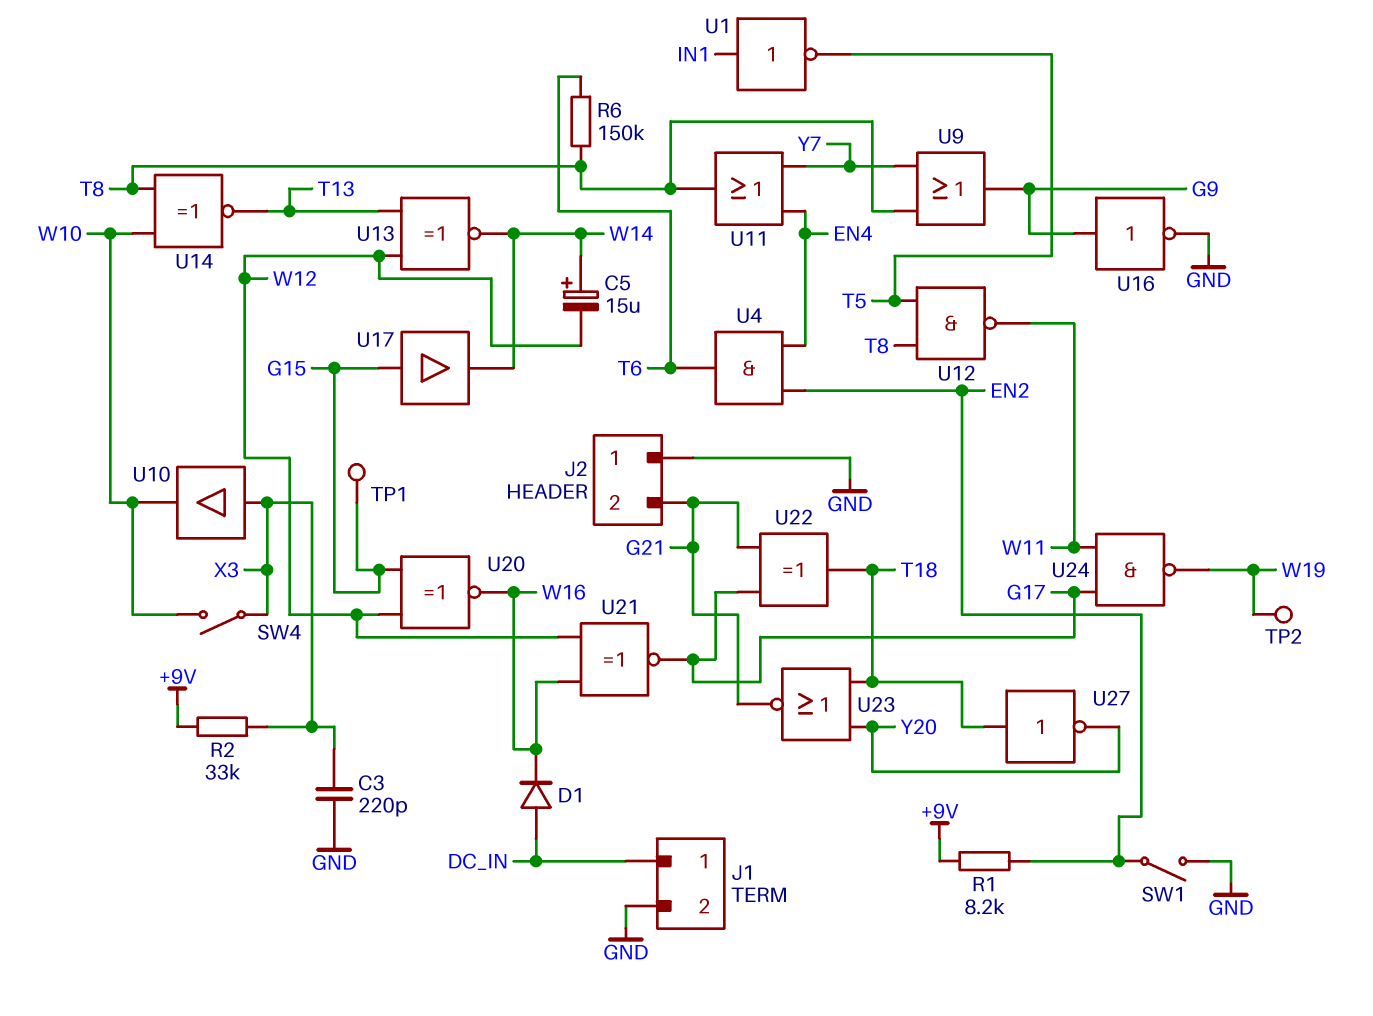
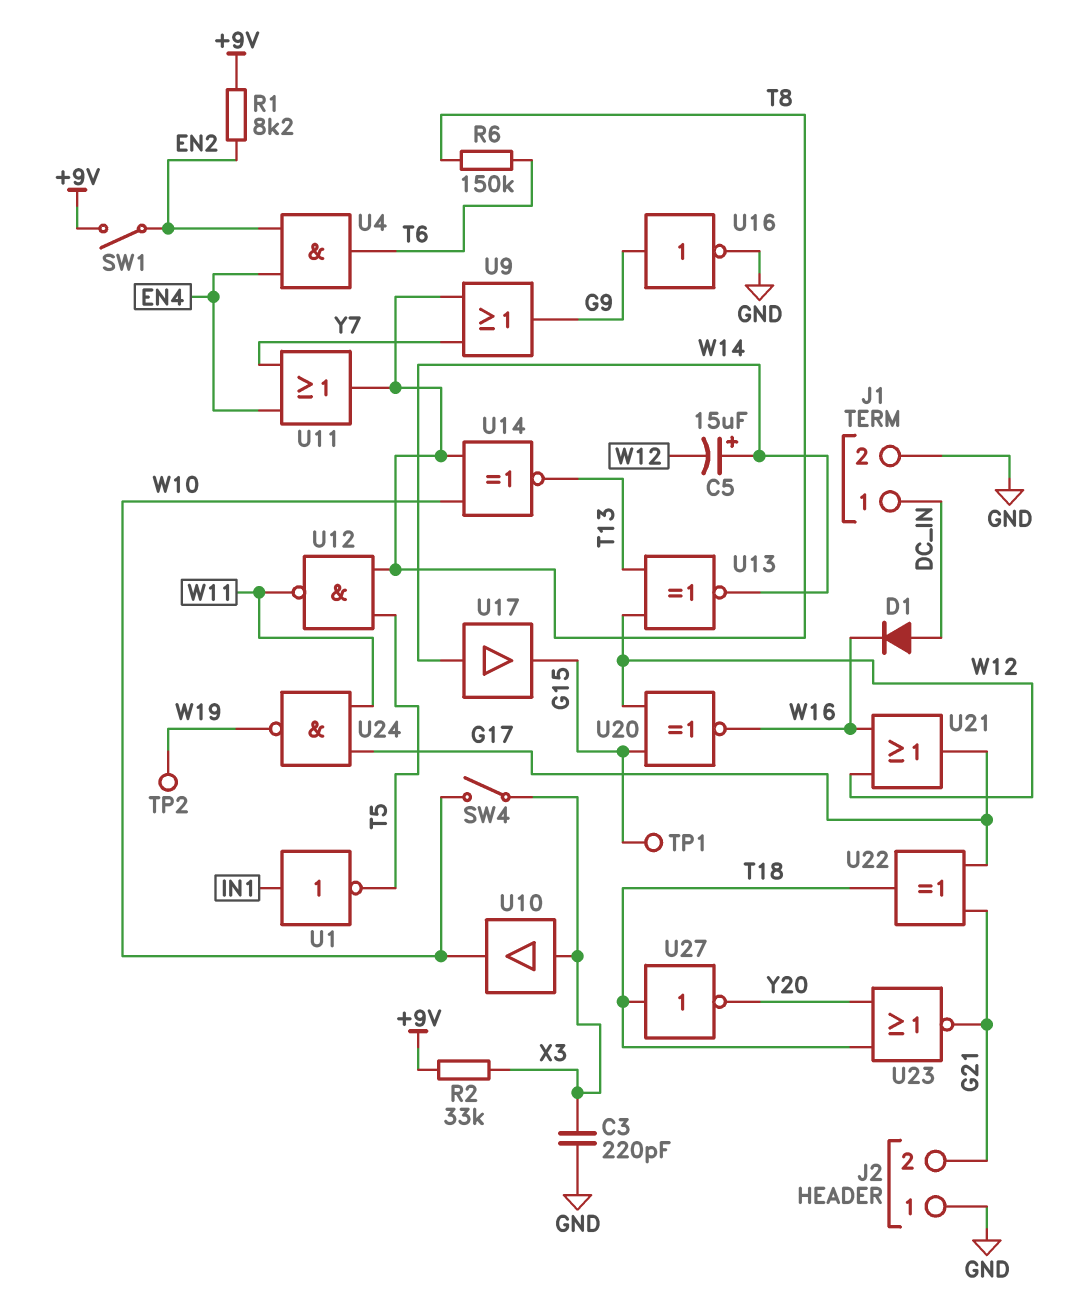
SW1: switch (EN2, GND) -> switch (+9V, EN2)
U17: buffer (in G15, out W14) -> buffer (in W14, out G15)
U21: XNOR (in W12, in W16, out G17) -> OR (in W12, in W16, out G17)

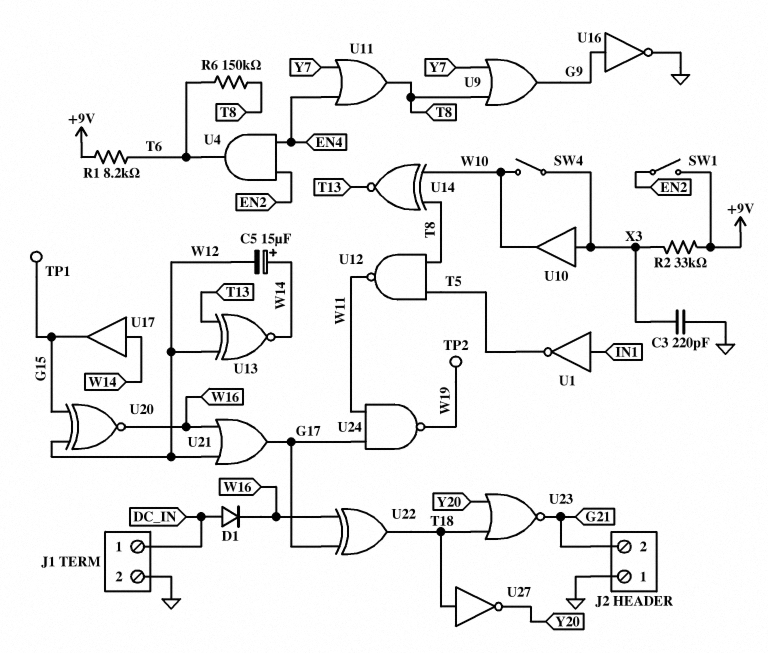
R1: 8.2k (+9V, EN2) -> 8.2k (+9V, T6)
U22: XOR (in G17, in G21, out T18) -> XOR (in G17, in W16, out T18)

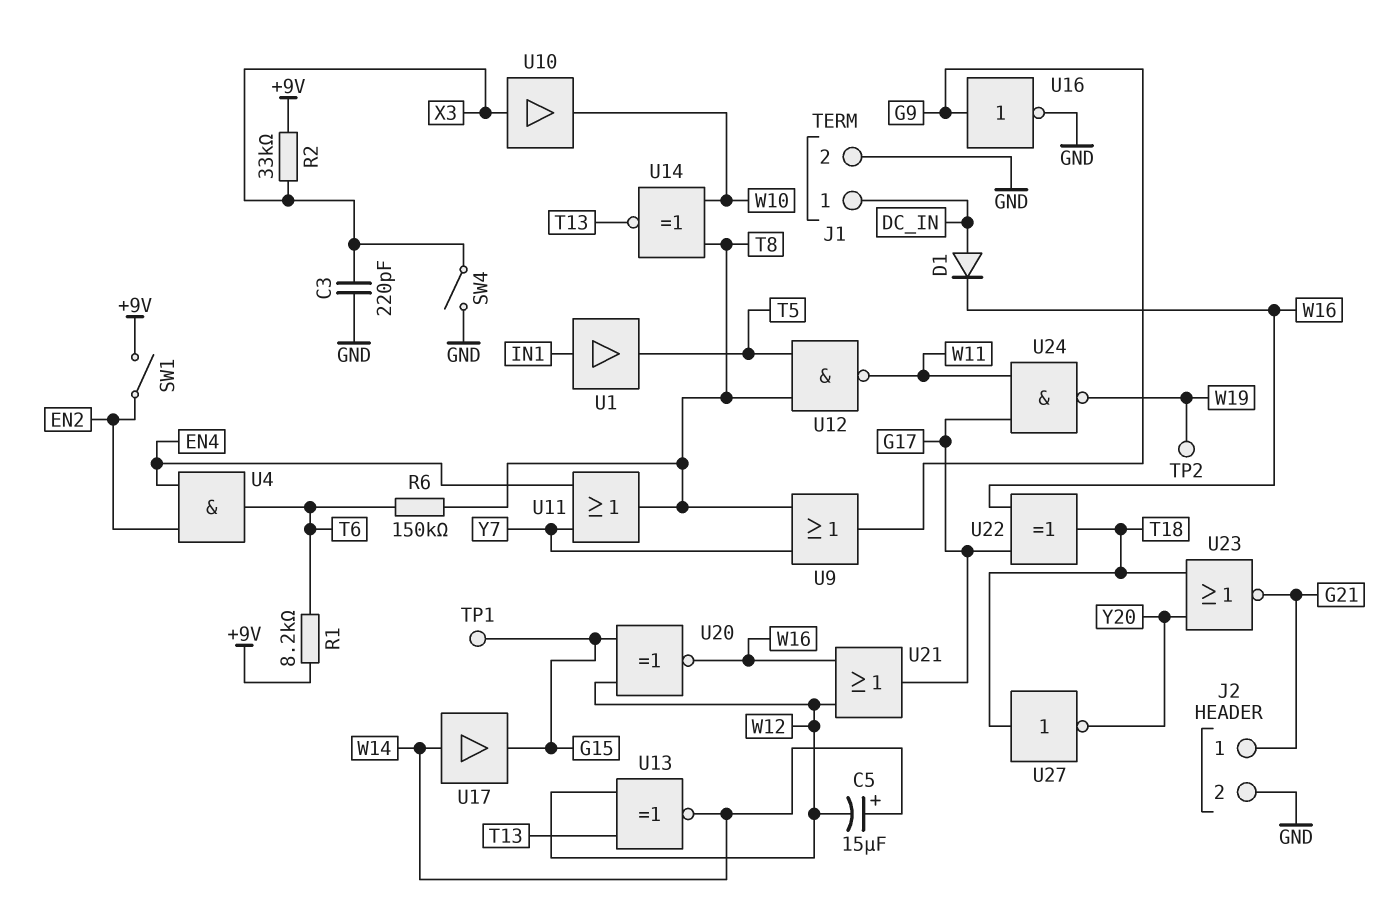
J2 pin 1: GND -> G21
J2 pin 2: G21 -> GND
SW4: switch (W10, X3) -> switch (GND, X3)
U1: NOT (in IN1, out T5) -> buffer (in IN1, out T5)

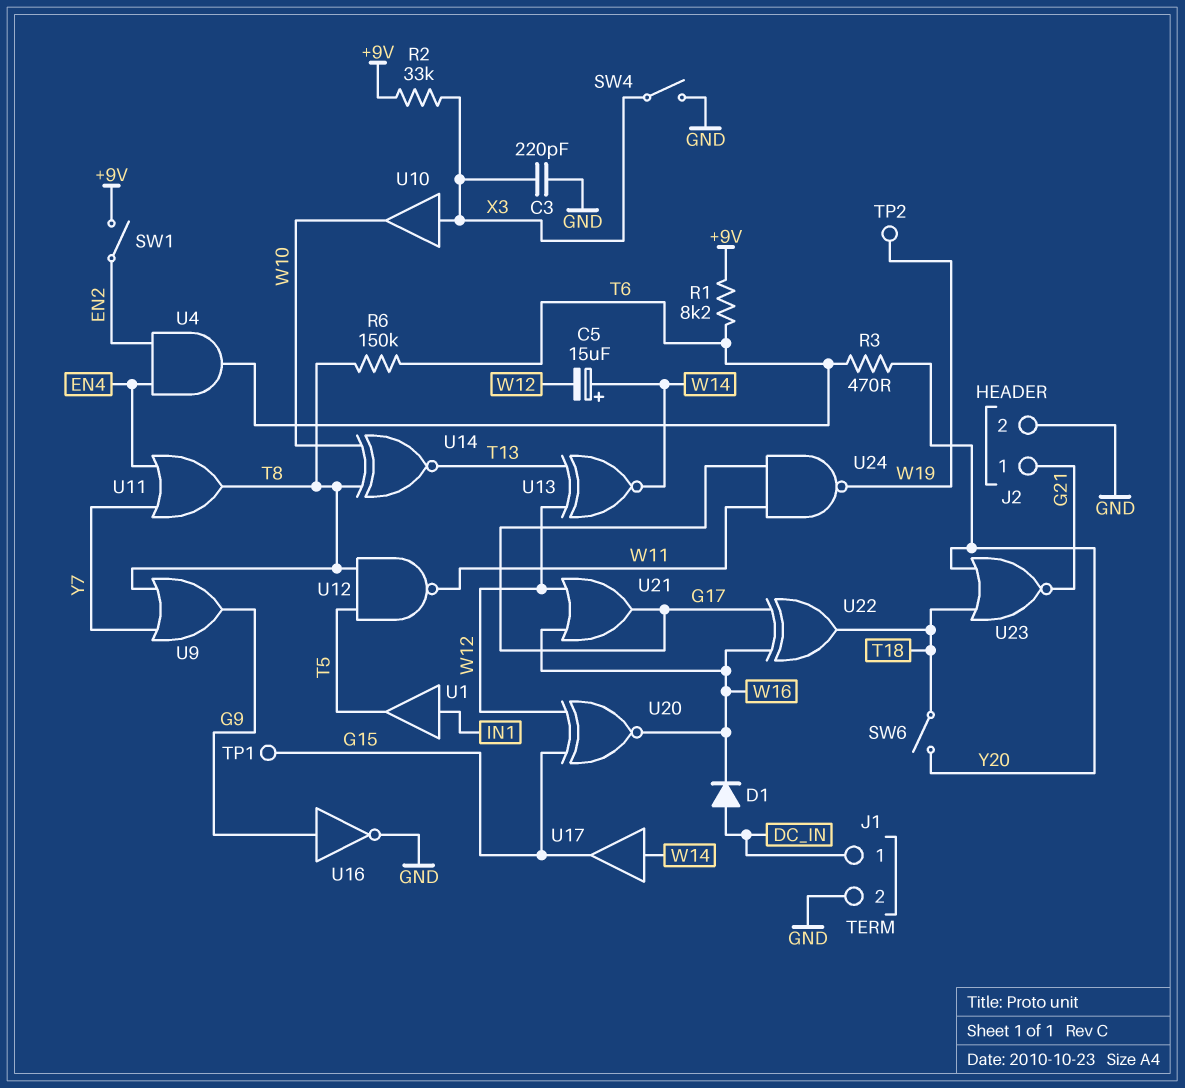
R3: none -> 470 (T6, Y20)
SW6: none -> switch (T18, Y20)
U27: NOT (in T18, out Y20) -> none

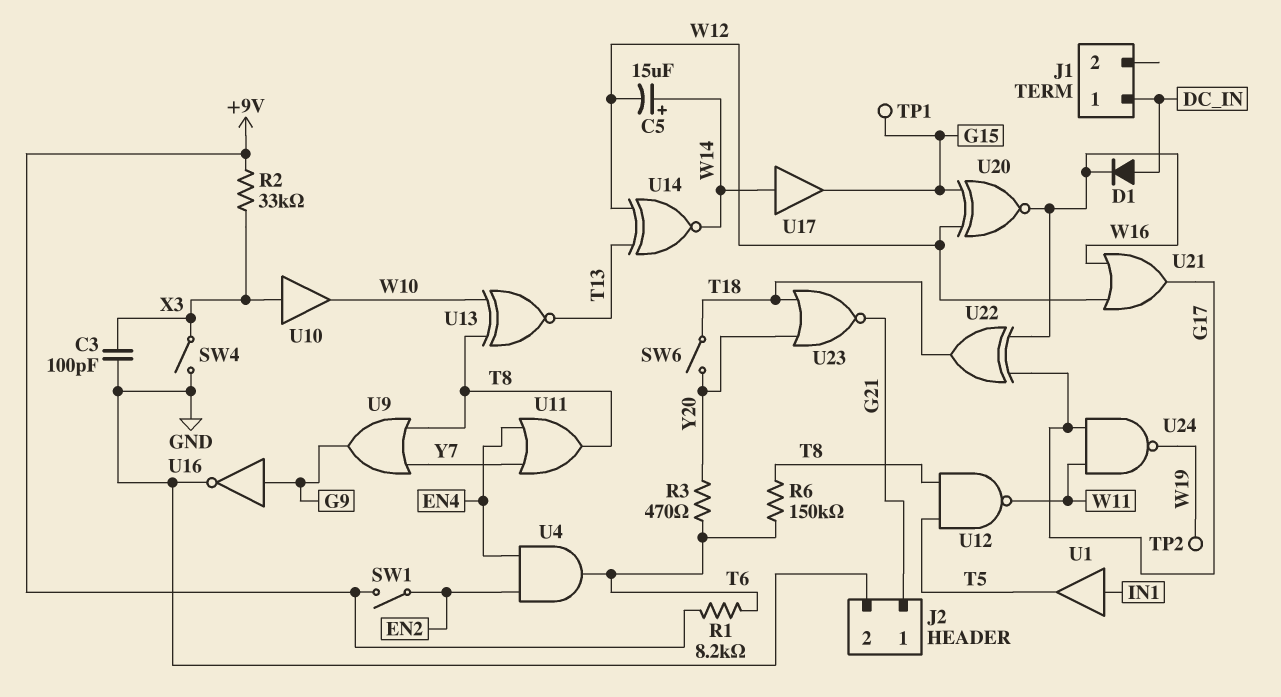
C3: 220pF (GND, X3) -> 100pF (GND, X3)
J1 pin 2: GND -> none
U13: XNOR (in T13, in W12, out W14) -> XNOR (in T8, in W10, out T13)
U14: XNOR (in T8, in W10, out T13) -> XNOR (in T13, in W12, out W14)

